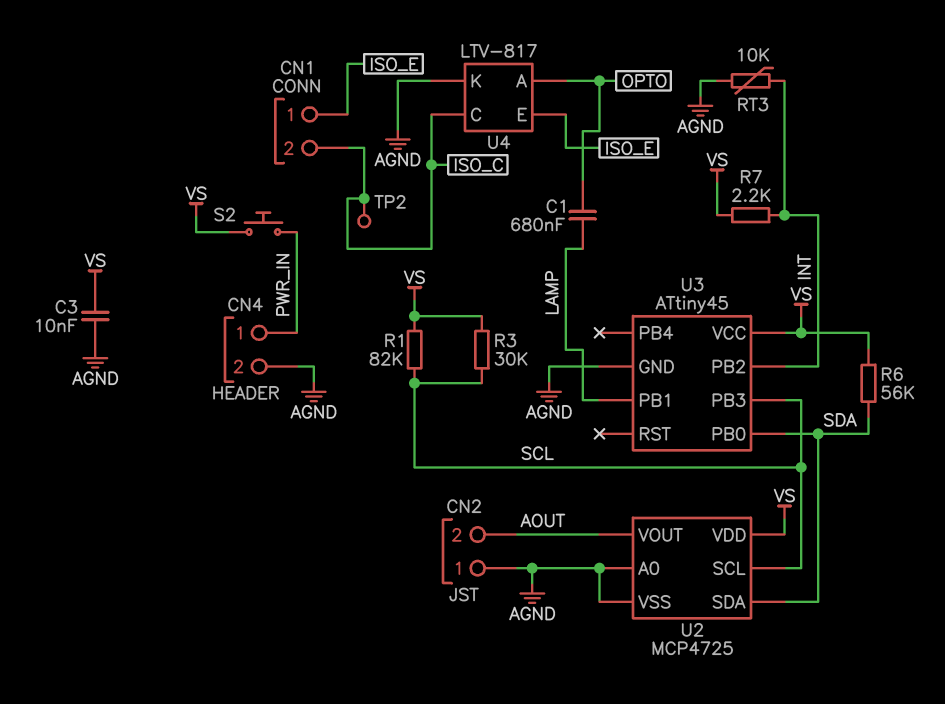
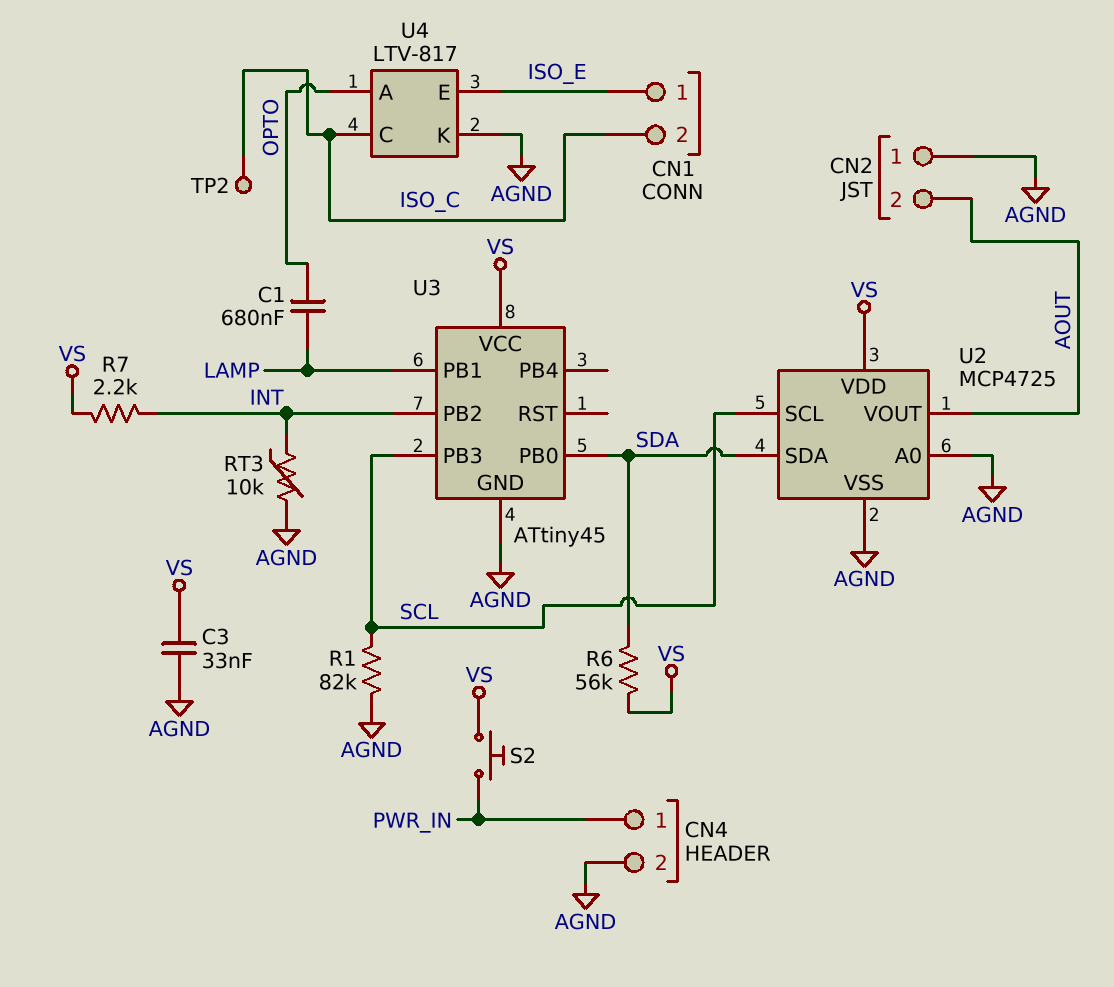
C3: 10nF (AGND, VS) -> 33nF (AGND, VS)
R1: 82k (SCL, VS) -> 82k (AGND, SCL)
R3: 30k (SCL, VS) -> none

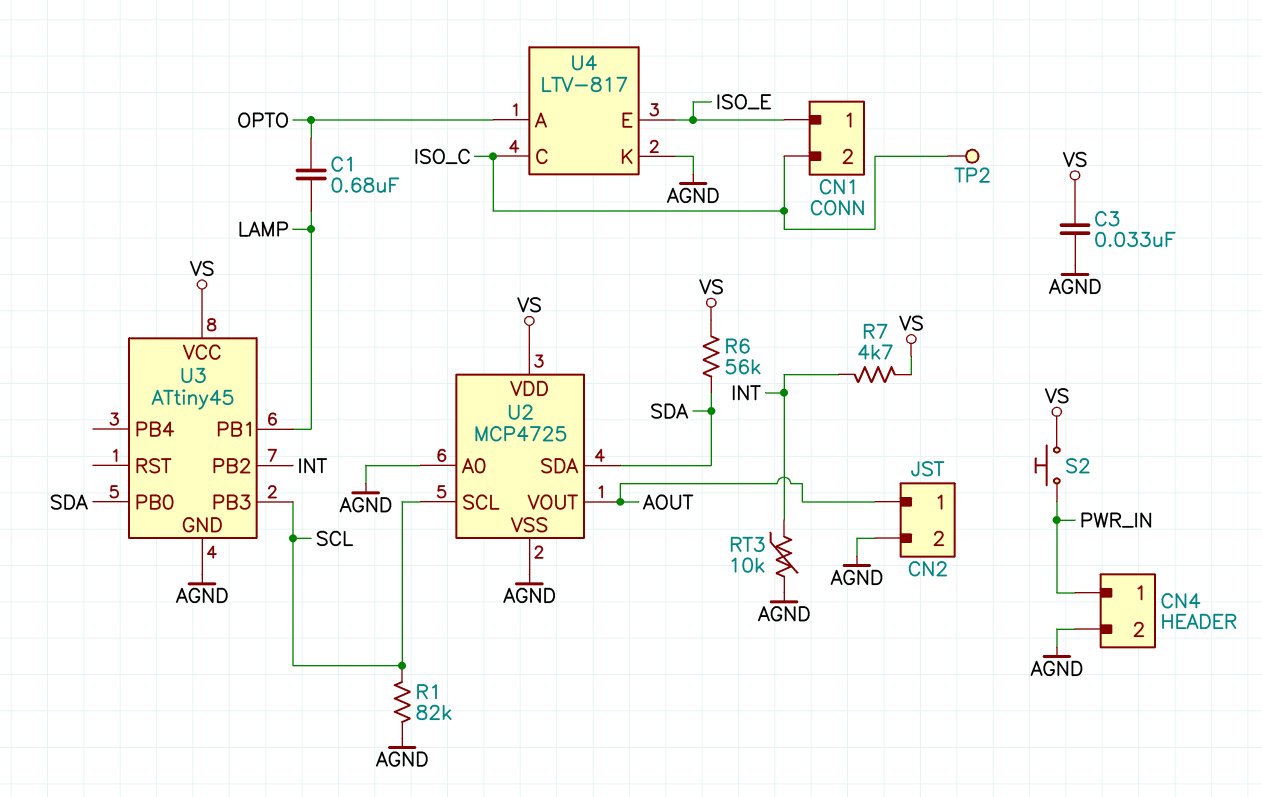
CN2 pin 1: AGND -> AOUT
CN2 pin 2: AOUT -> AGND
R7: 2.2k (INT, VS) -> 4.7k (INT, VS)

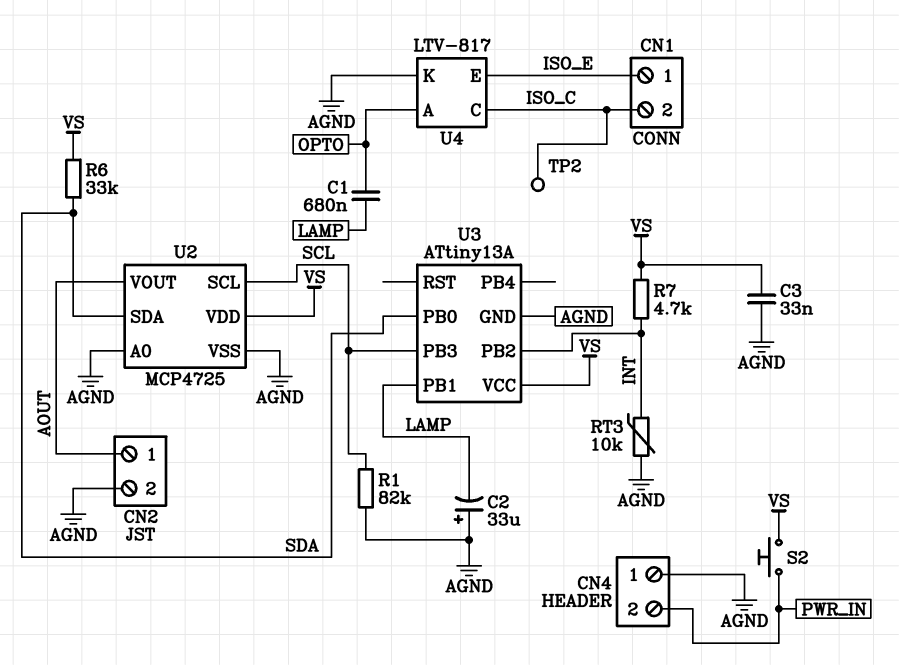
C2: none -> 33uF (plus AGND, minus LAMP)
CN4 pin 1: PWR_IN -> AGND
CN4 pin 2: AGND -> PWR_IN
R6: 56k (SDA, VS) -> 33k (SDA, VS)
U3: ATtiny45 -> ATtiny13A

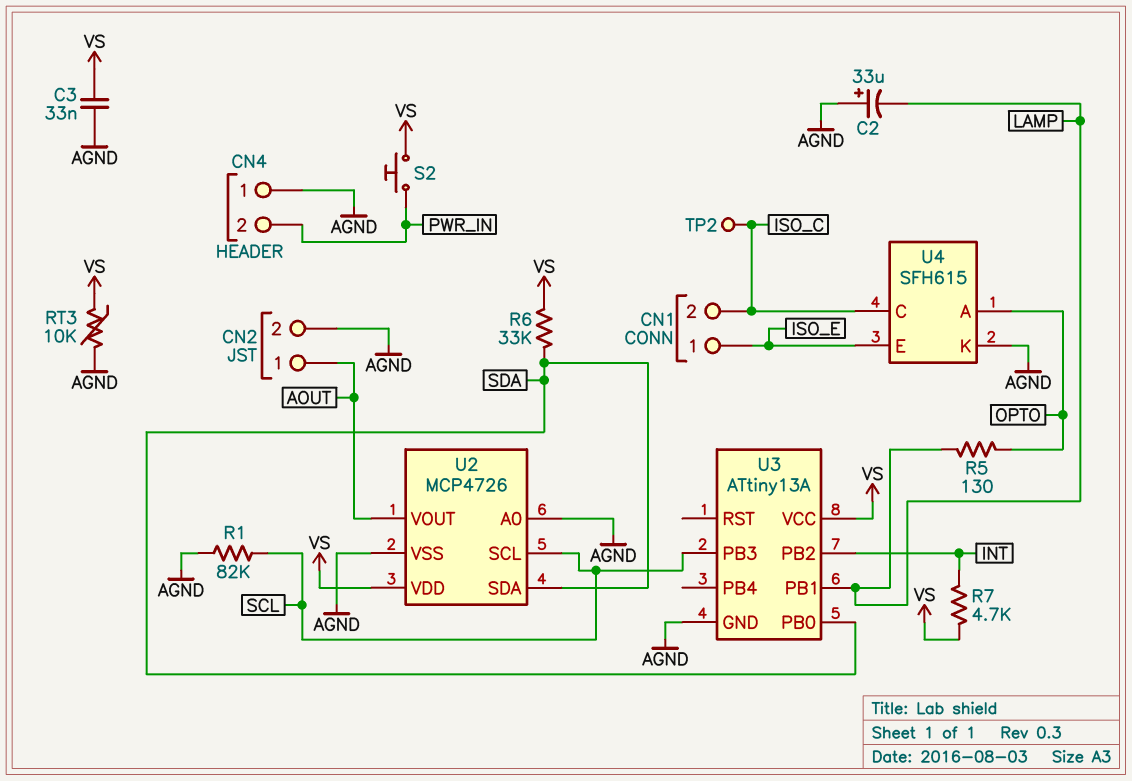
C1: 680nF (LAMP, OPTO) -> none
R5: none -> 130 (LAMP, OPTO)
RT3: 10k (AGND, INT) -> 10k (AGND, VS)
U2: MCP4725 -> MCP4726
U4: LTV-817 -> SFH615

